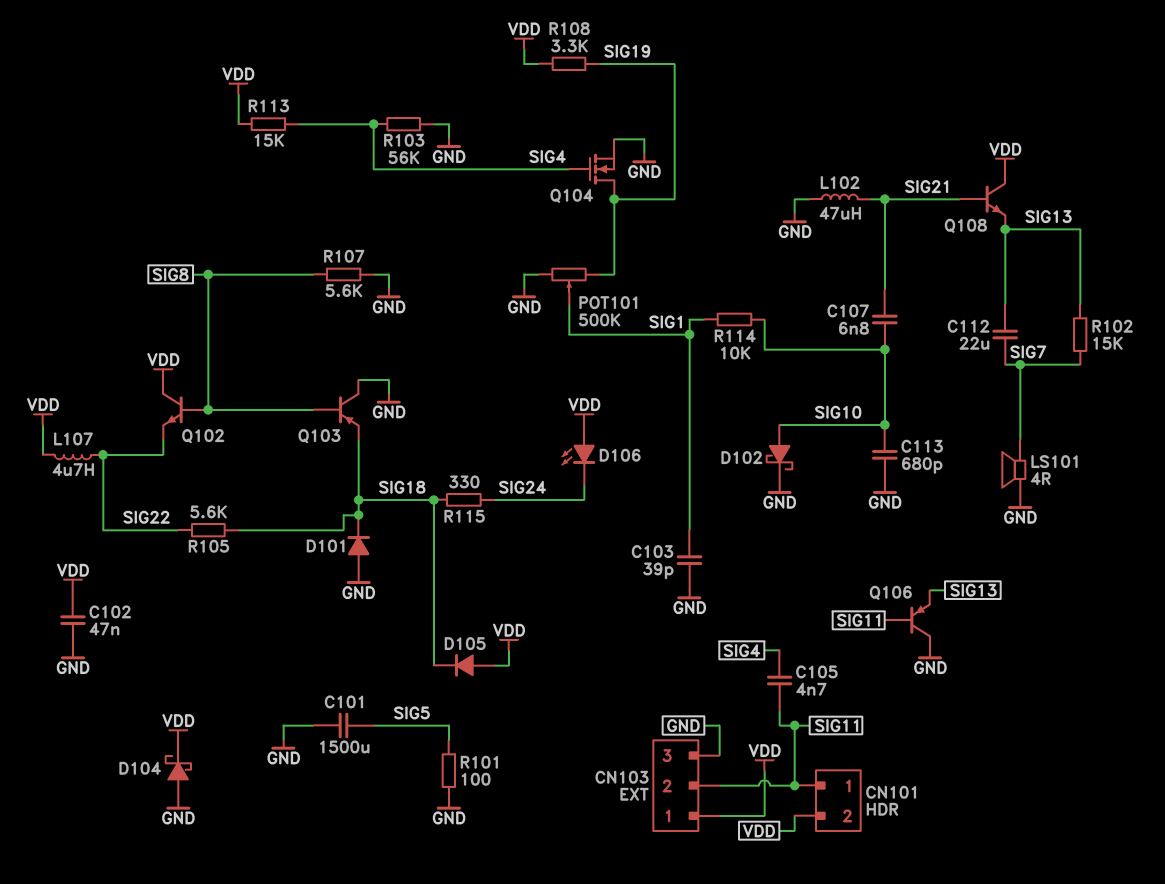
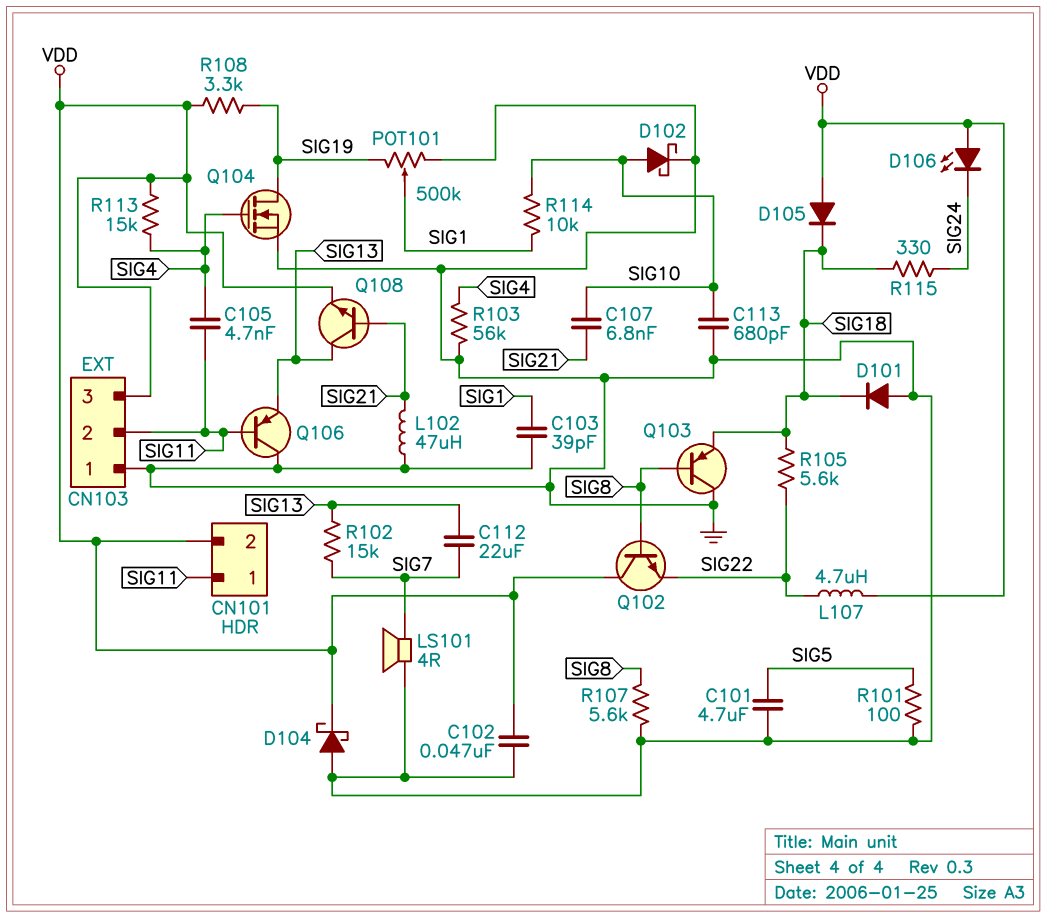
C101: 1500uF (GND, SIG5) -> 4.7uF (GND, SIG5)
CN103 pin 1: VDD -> GND
CN103 pin 3: GND -> VDD
Q108: NPN (B SIG21, C VDD, E SIG13) -> NPN (B SIG21, C SIG13, E VDD)

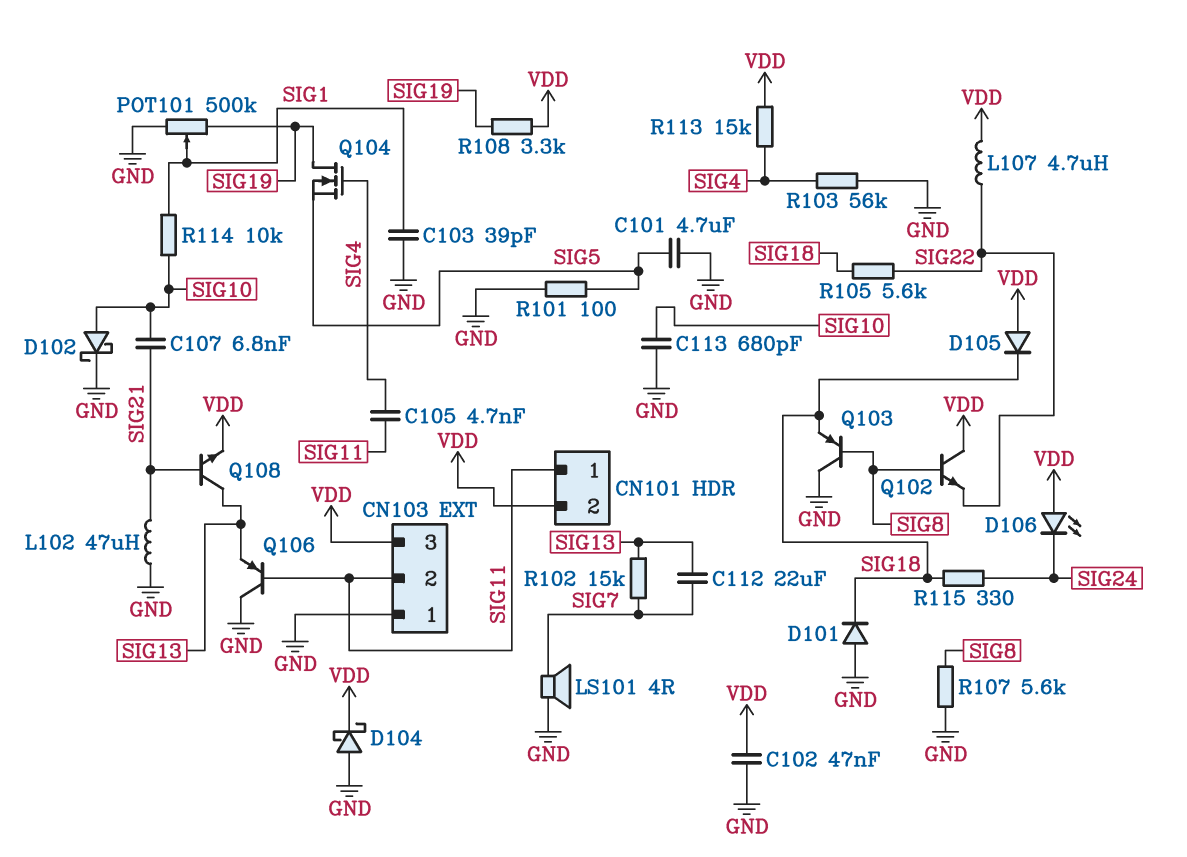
Q104: NMOS (G SIG4, D SIG19, S GND) -> NMOS (G SIG4, D SIG19, S SIG5)

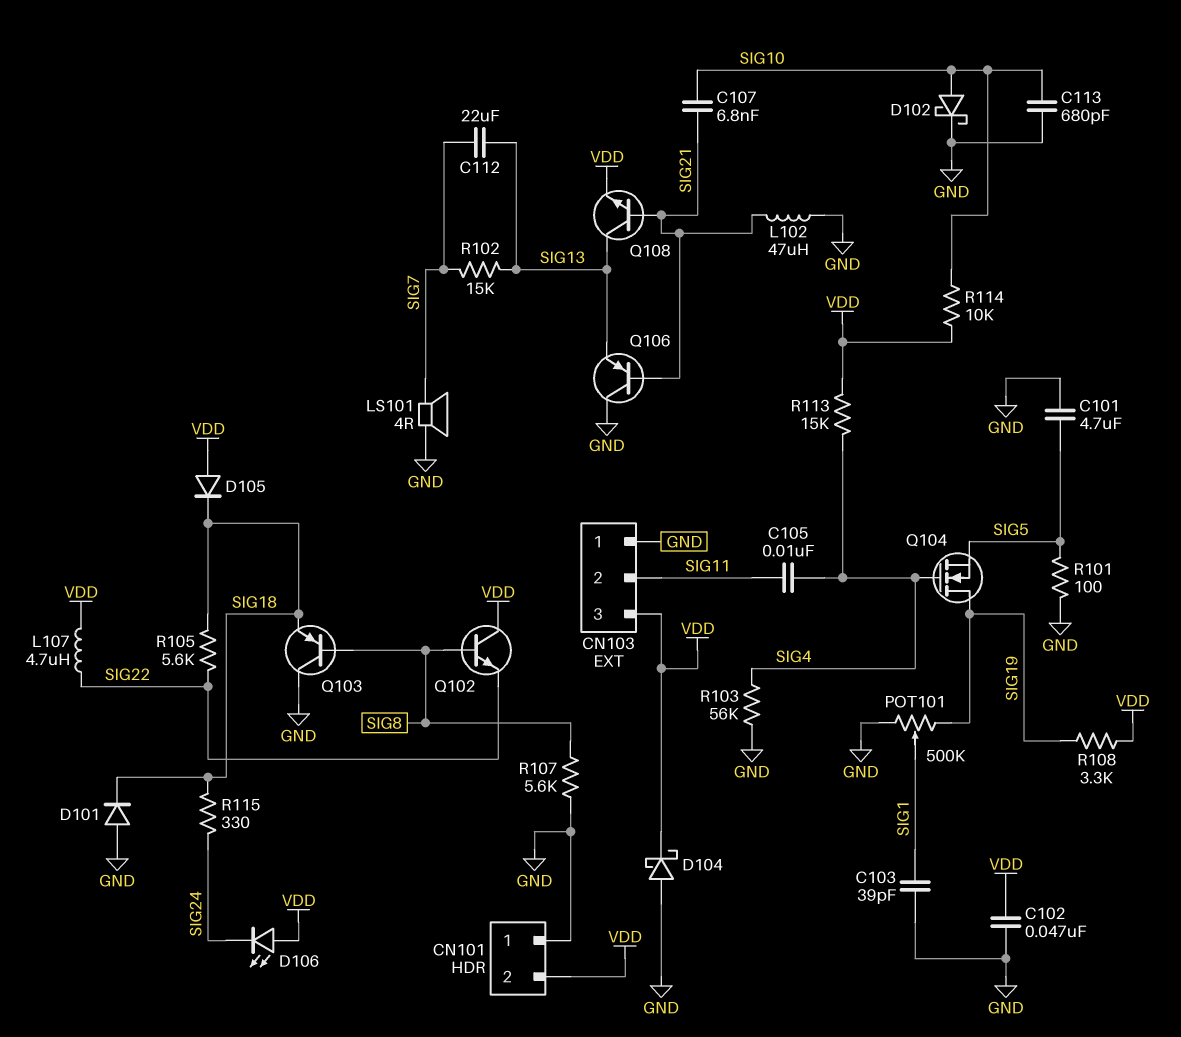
C105: 4.7nF (SIG4, SIG11) -> 10nF (SIG4, SIG11)
CN101 pin 1: SIG11 -> GND
Q106: PNP (B SIG11, C GND, E SIG13) -> PNP (B SIG21, C GND, E SIG13)
R114: 10k (SIG1, SIG10) -> 10k (SIG10, VDD)

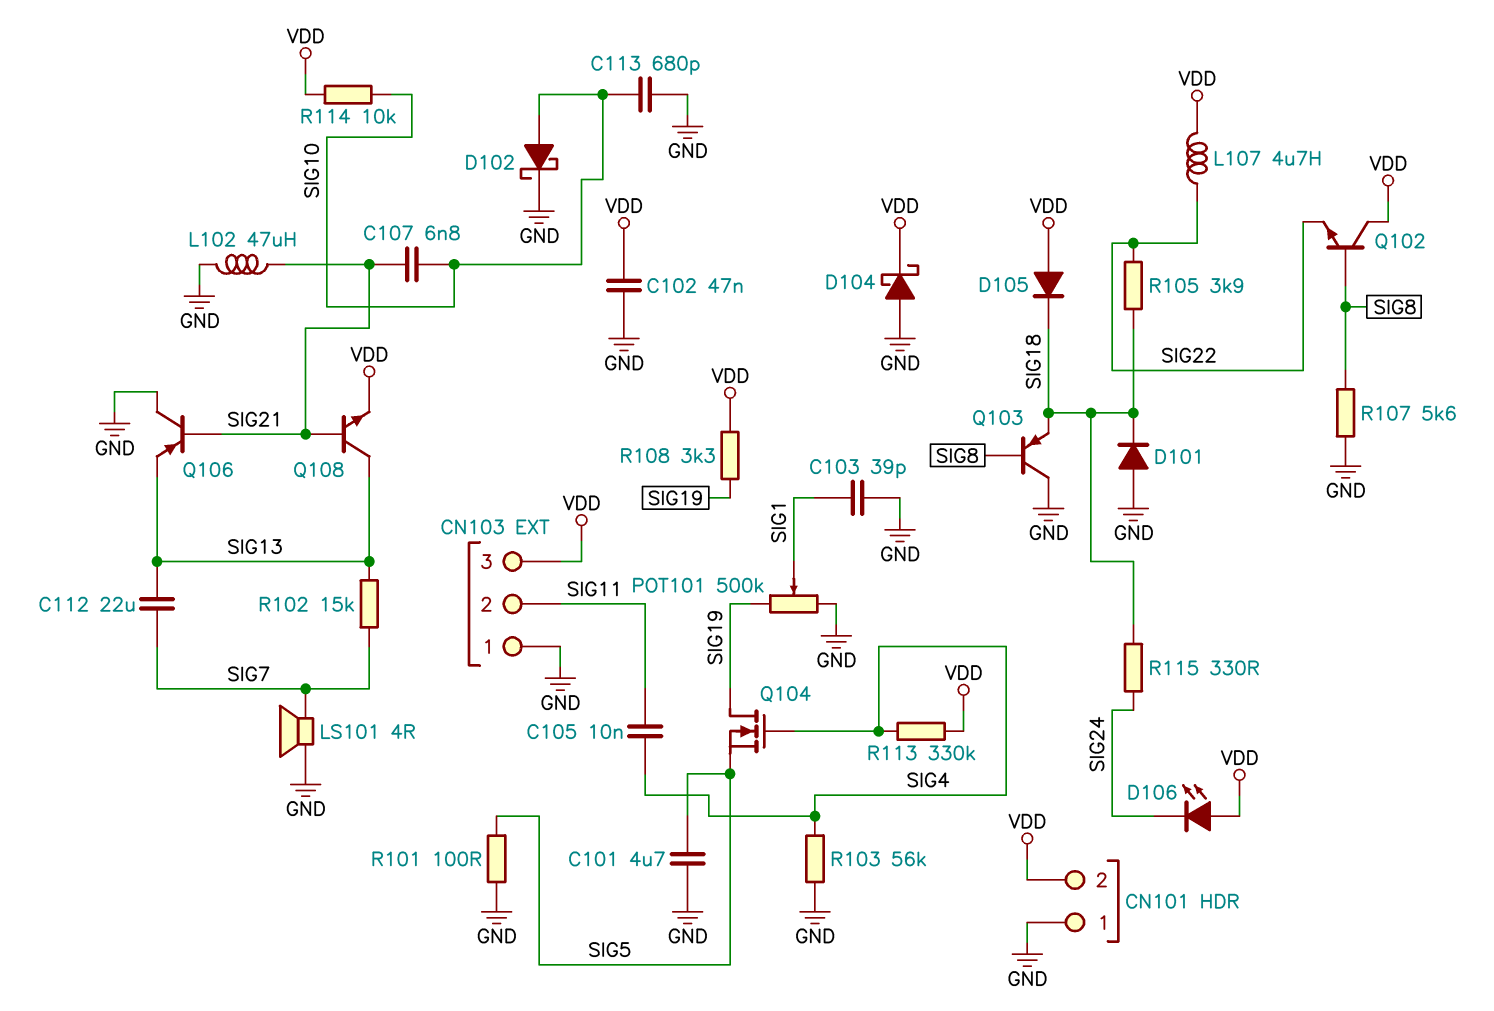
R105: 5.6k (SIG18, SIG22) -> 3.9k (SIG18, SIG22)
R113: 15k (SIG4, VDD) -> 330k (SIG4, VDD)

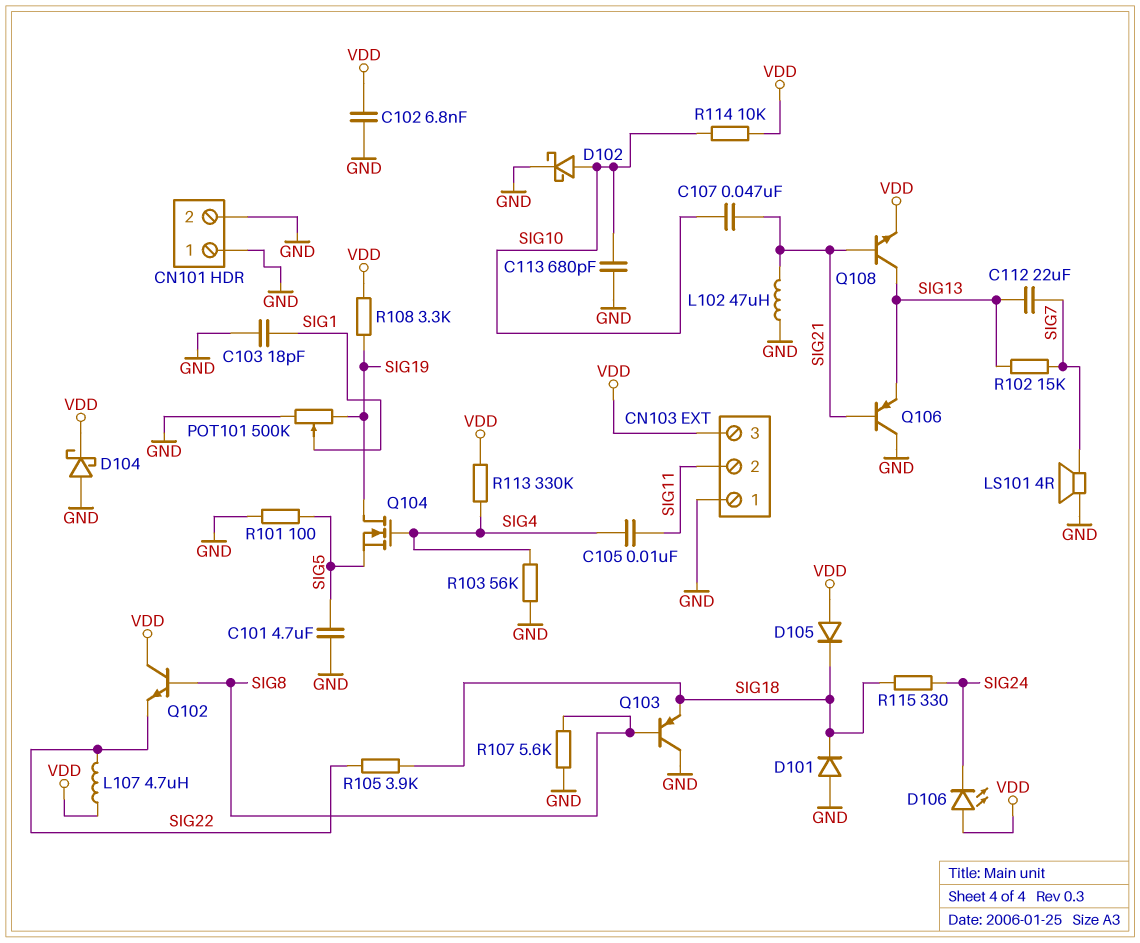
C102: 47nF (GND, VDD) -> 6.8nF (GND, VDD)
C103: 39pF (GND, SIG1) -> 18pF (GND, SIG1)
C107: 6.8nF (SIG10, SIG21) -> 47nF (SIG10, SIG21)
CN101 pin 2: VDD -> GND

